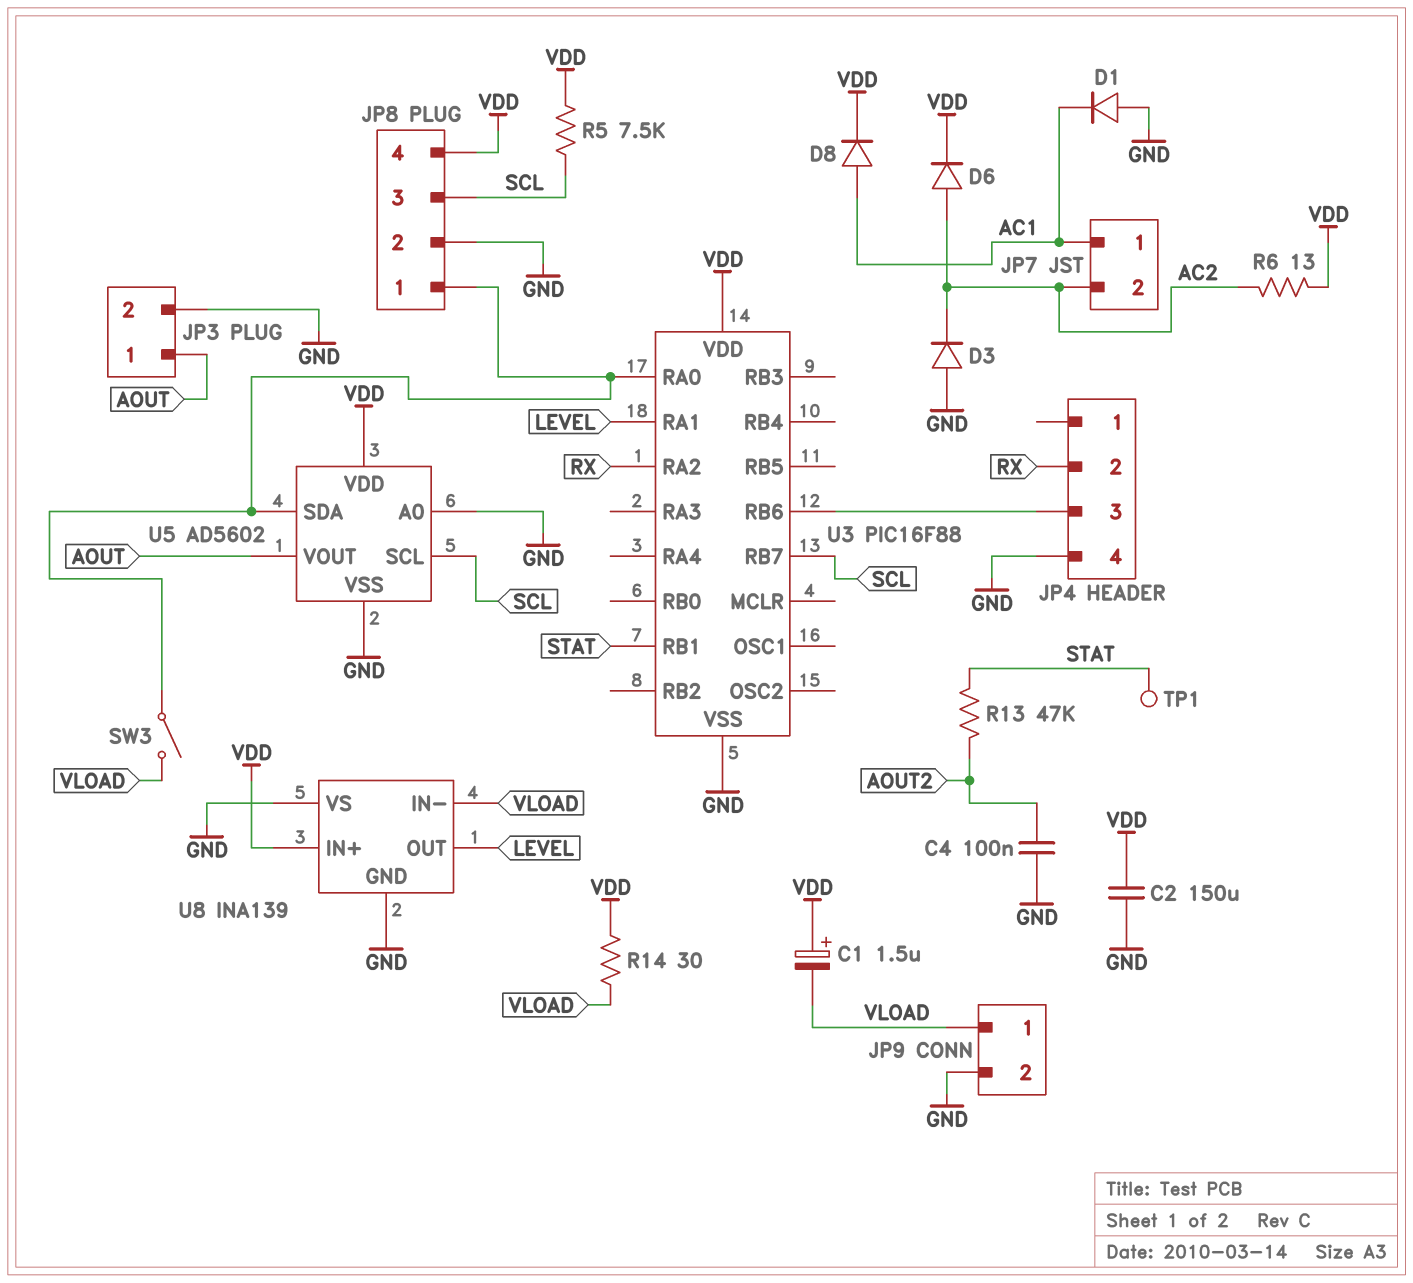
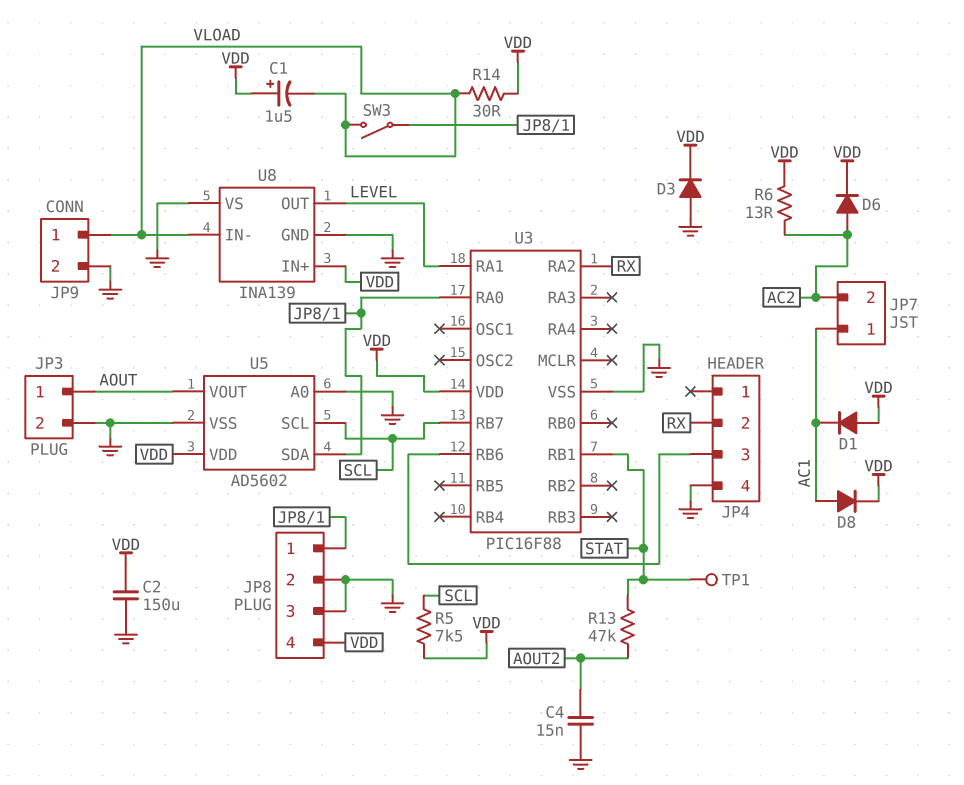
C4: 100nF (AOUT2, GND) -> 15nF (AOUT2, GND)
D1: diode (A GND, K AC1) -> diode (A VDD, K AC1)
D3: diode (A GND, K AC2) -> diode (A GND, K VDD)
JP8 pin 3: SCL -> GND

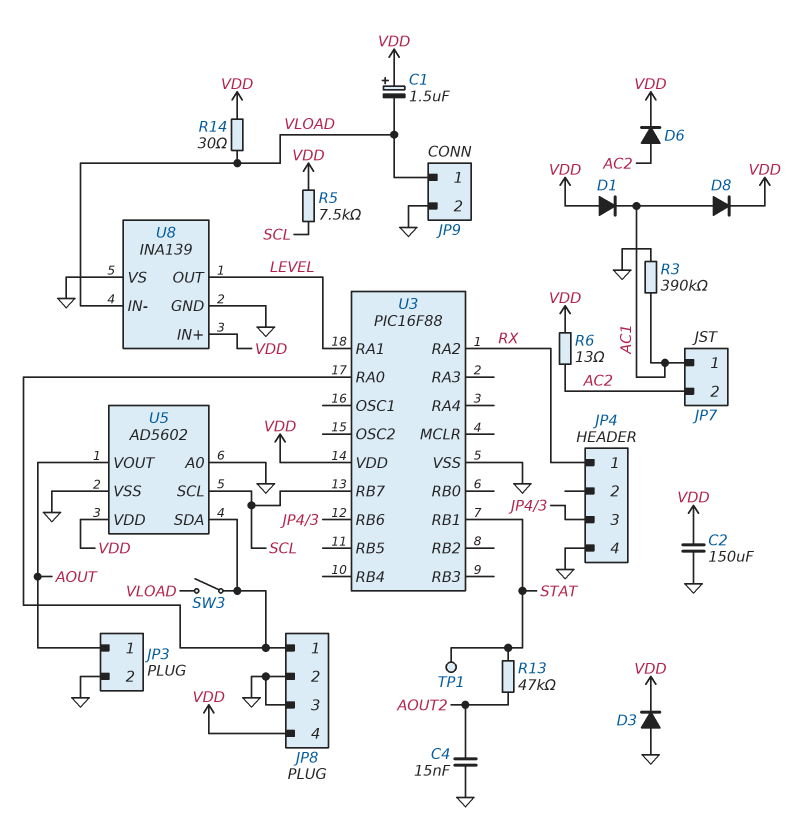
JP4 pin 1: none -> RX
JP4 pin 2: RX -> none
R3: none -> 390k (AC1, GND)

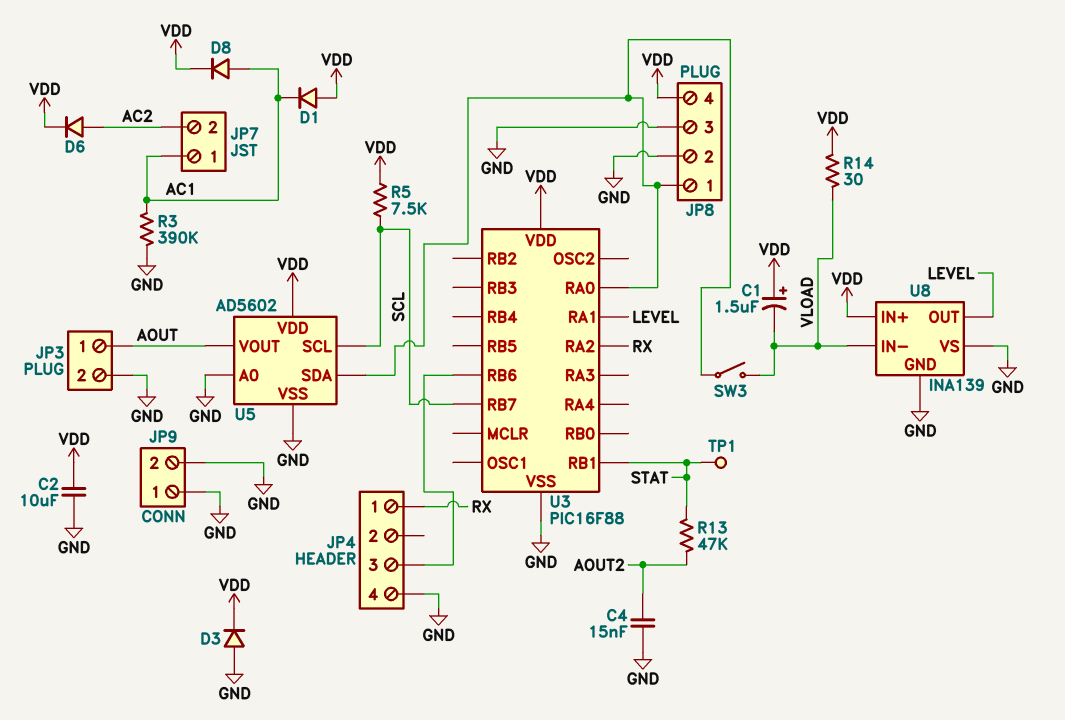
C2: 150uF (GND, VDD) -> 10uF (GND, VDD)
JP9 pin 1: VLOAD -> GND
R6: 13 (AC2, VDD) -> none

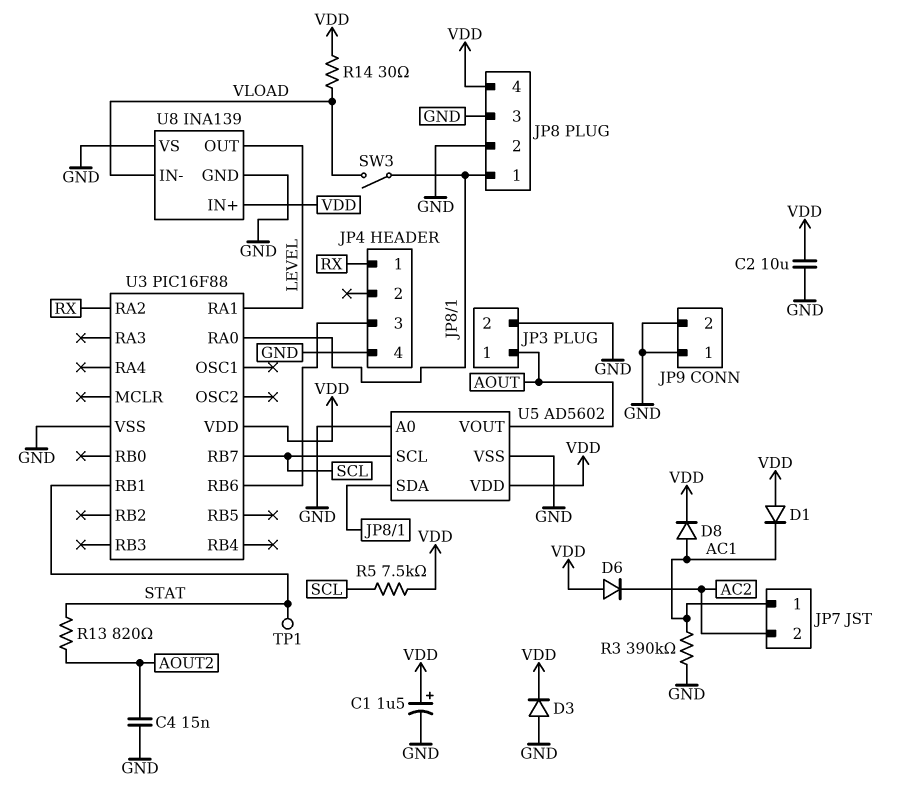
C1: 1.5uF (plus VDD, minus VLOAD) -> 1.5uF (plus VDD, minus GND)
D6: diode (A AC2, K VDD) -> diode (A VDD, K AC2)
R13: 47k (AOUT2, STAT) -> 820 (AOUT2, STAT)

